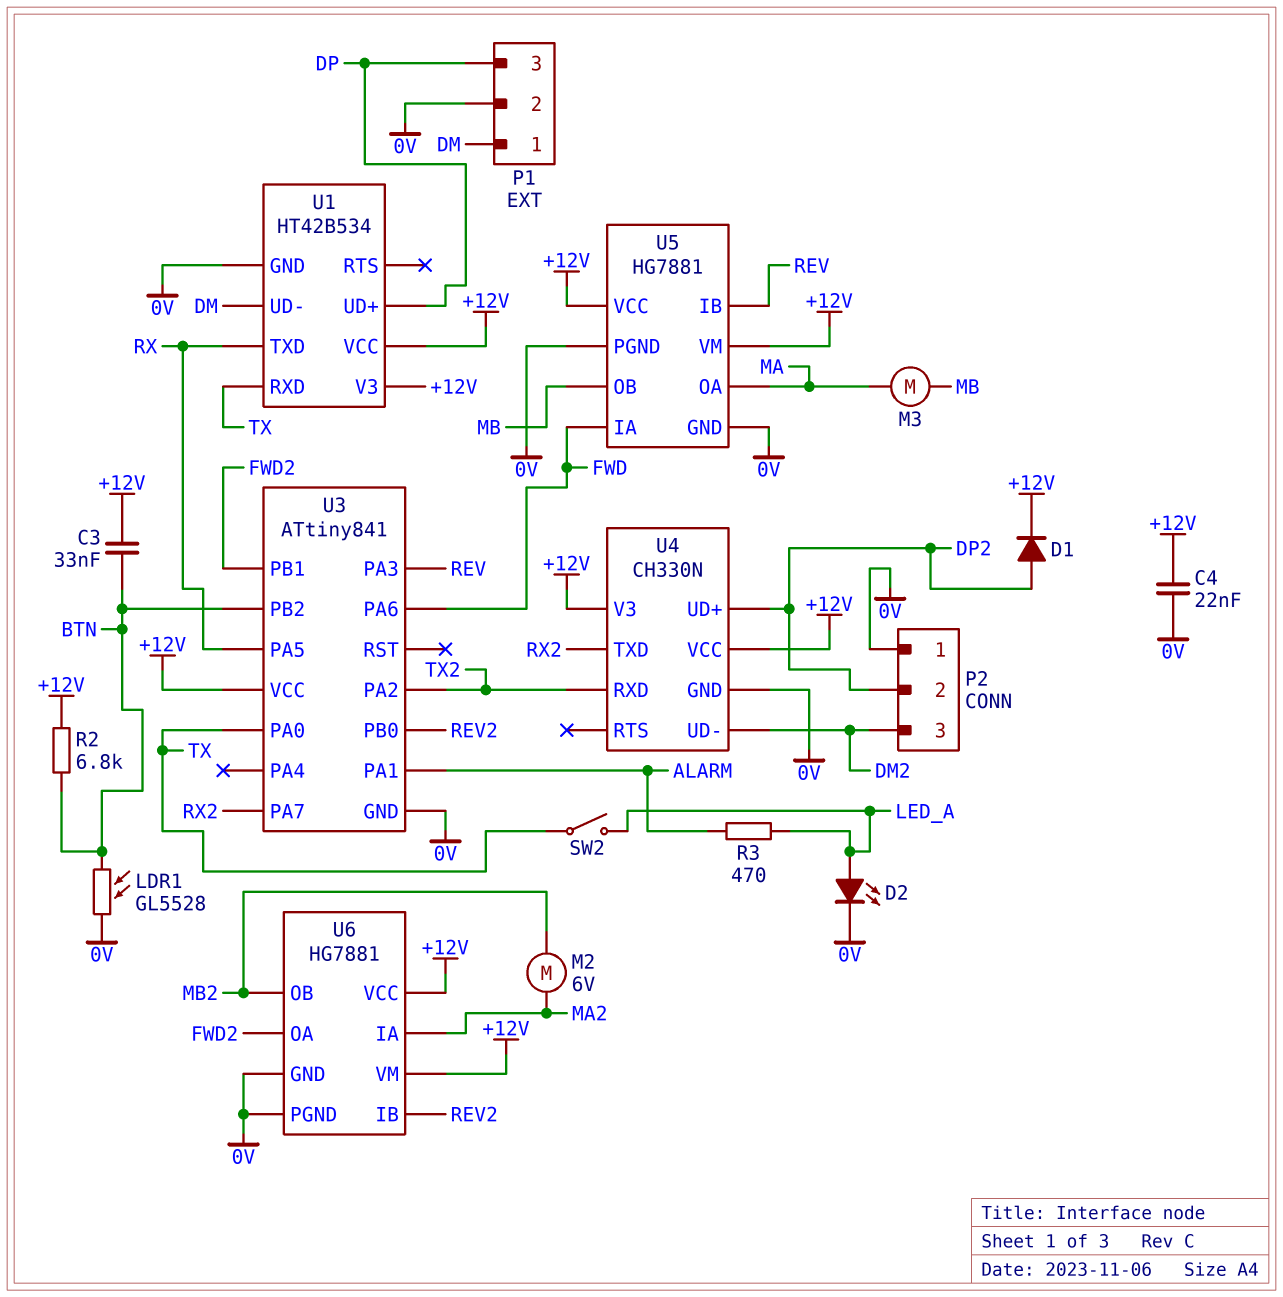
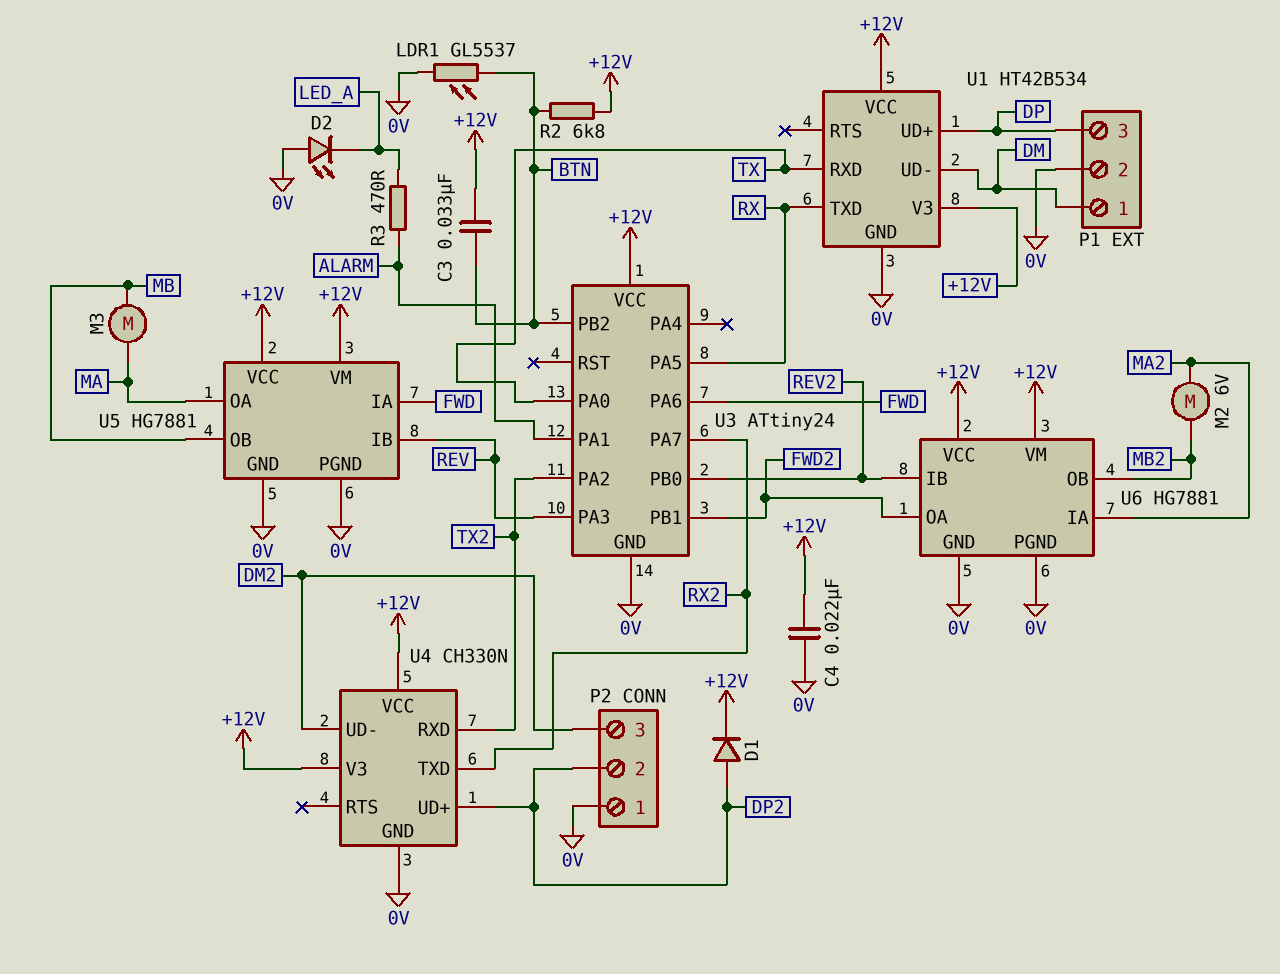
D2: LED (A LED_A, K 0V) -> LED (A 0V, K LED_A)
LDR1: GL5528 (0V, BTN) -> GL5537 (0V, BTN)
SW2: switch (LED_A, TX) -> none
U3: ATtiny841 -> ATtiny24

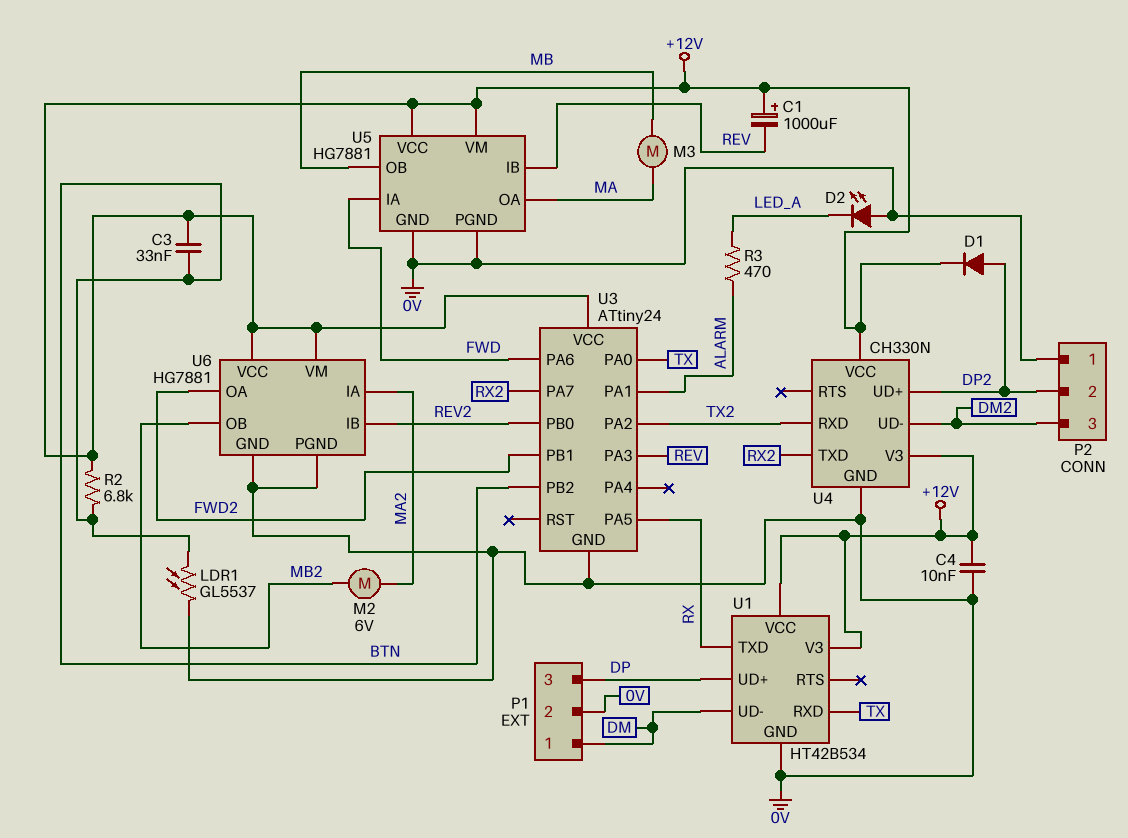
C1: none -> 1000uF (plus +12V, minus REV)
C4: 22nF (+12V, 0V) -> 10nF (+12V, 0V)

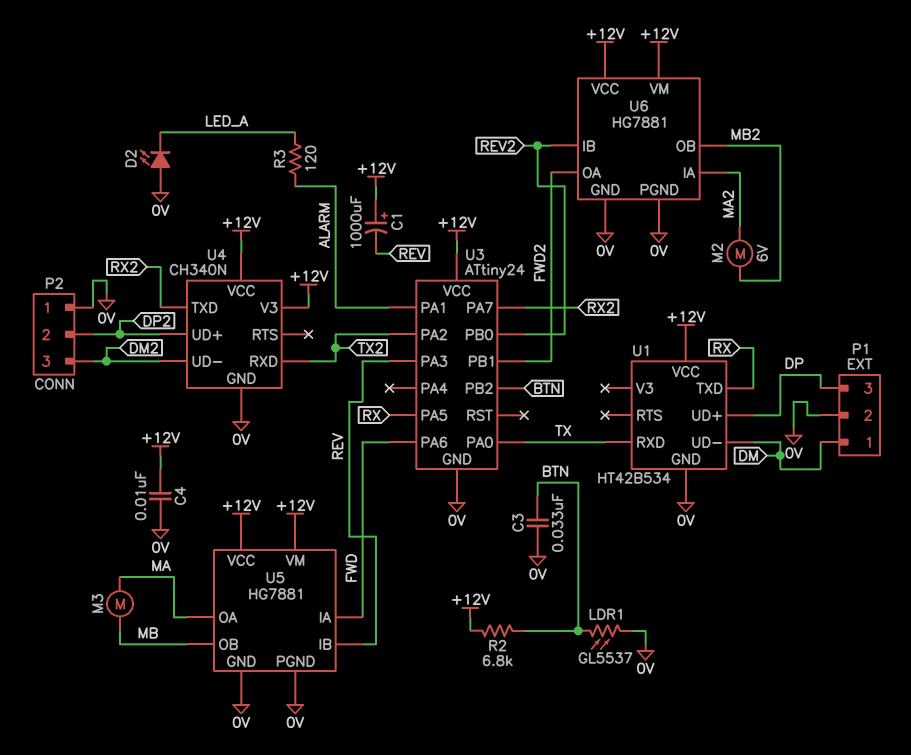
C3: 33nF (+12V, BTN) -> 33nF (0V, BTN)
D1: diode (A DP2, K +12V) -> none
R3: 470 (ALARM, LED_A) -> 120 (ALARM, LED_A)
U1 pin V3: +12V -> none
U4: CH330N -> CH340N

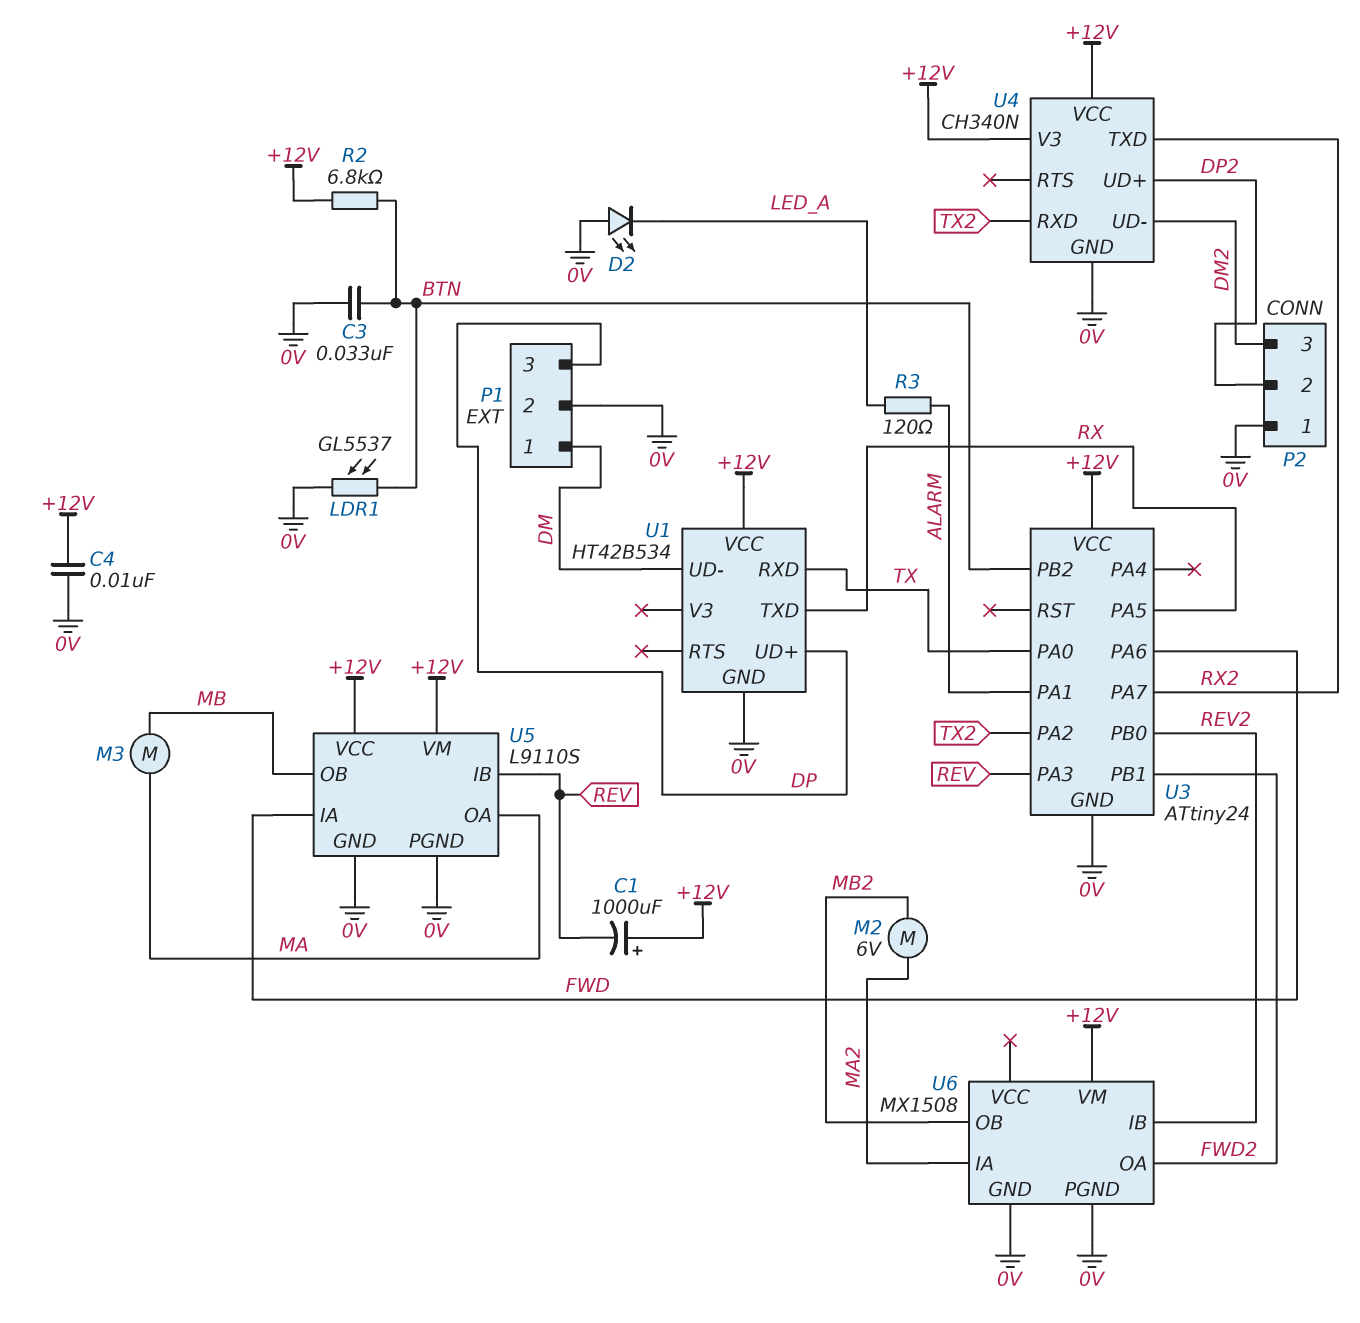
U5: HG7881 -> L9110S
U6: HG7881 -> MX1508
U6 pin VCC: +12V -> none

